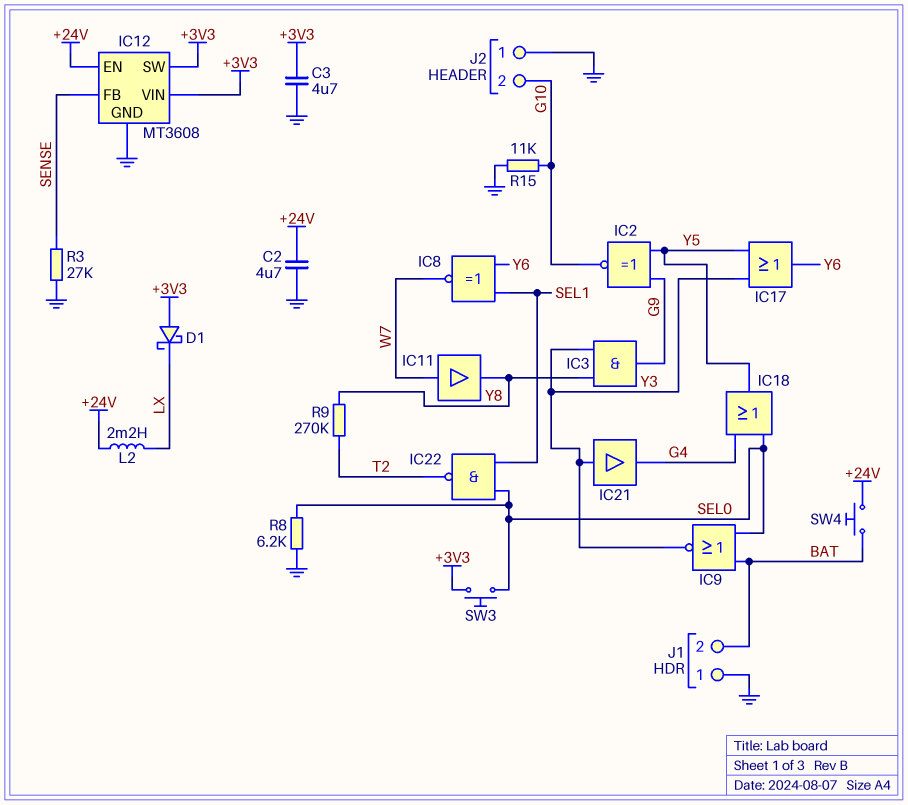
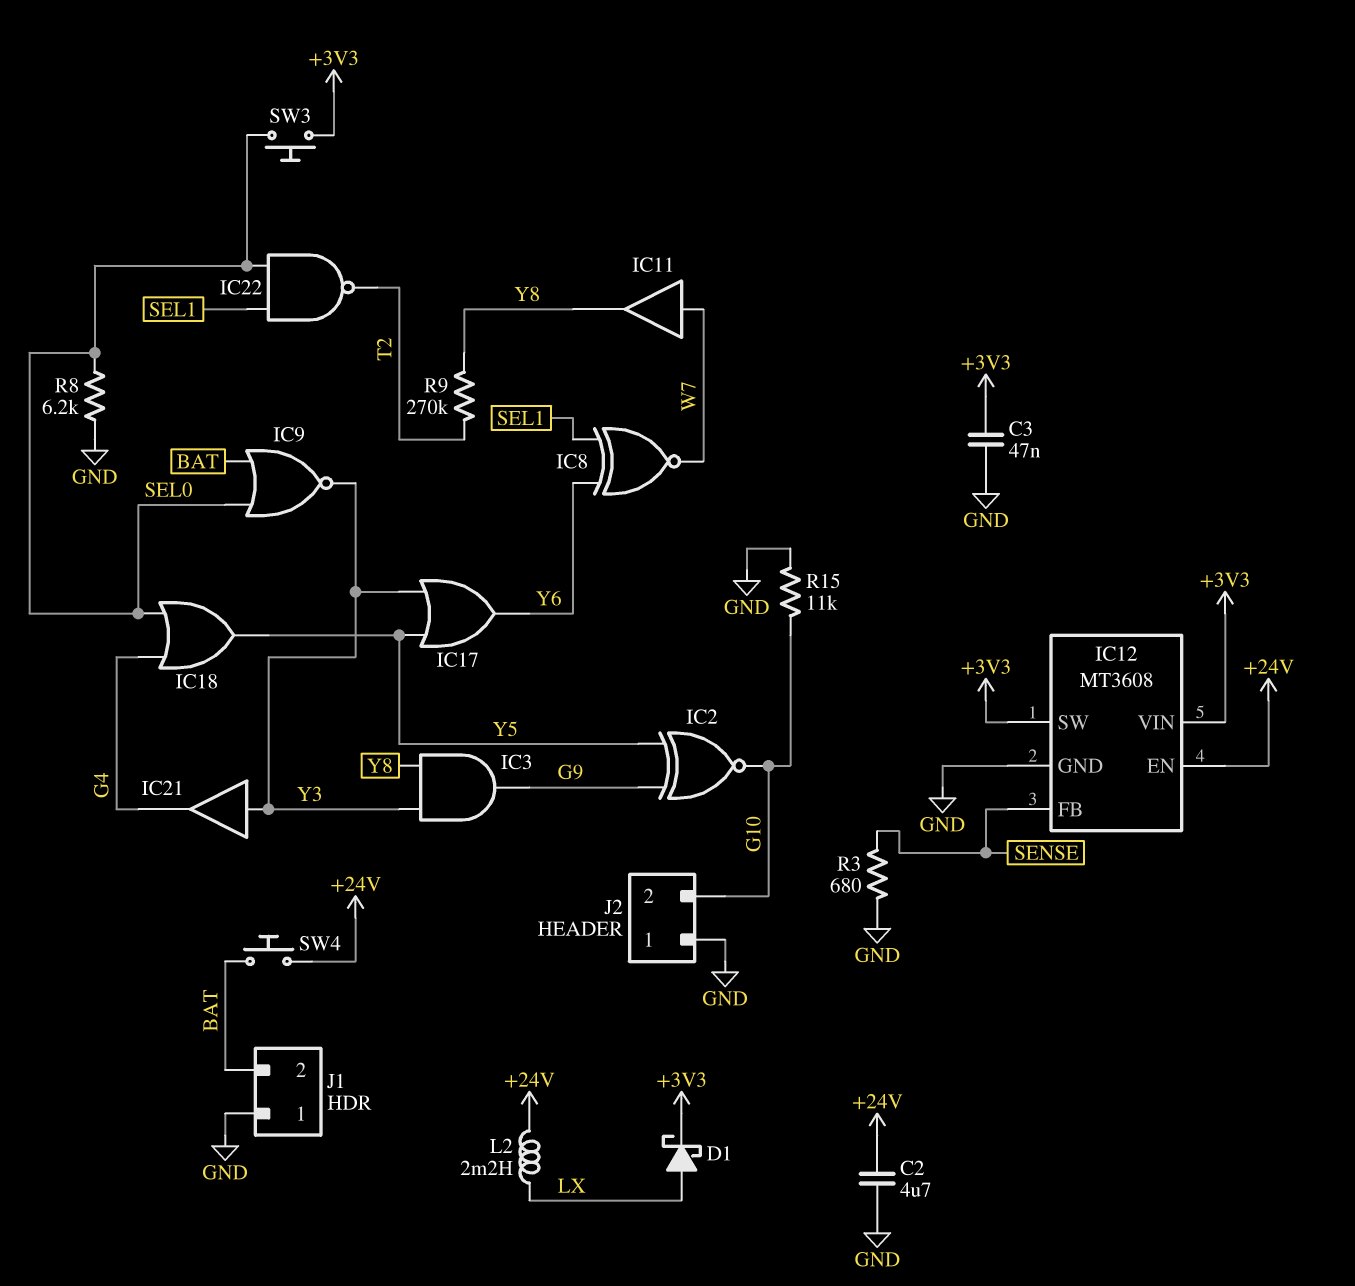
C3: 4.7uF (+3V3, GND) -> 47nF (+3V3, GND)
D1: schottky (A +3V3, K LX) -> schottky (A LX, K +3V3)
R3: 27k (GND, SENSE) -> 680 (GND, SENSE)

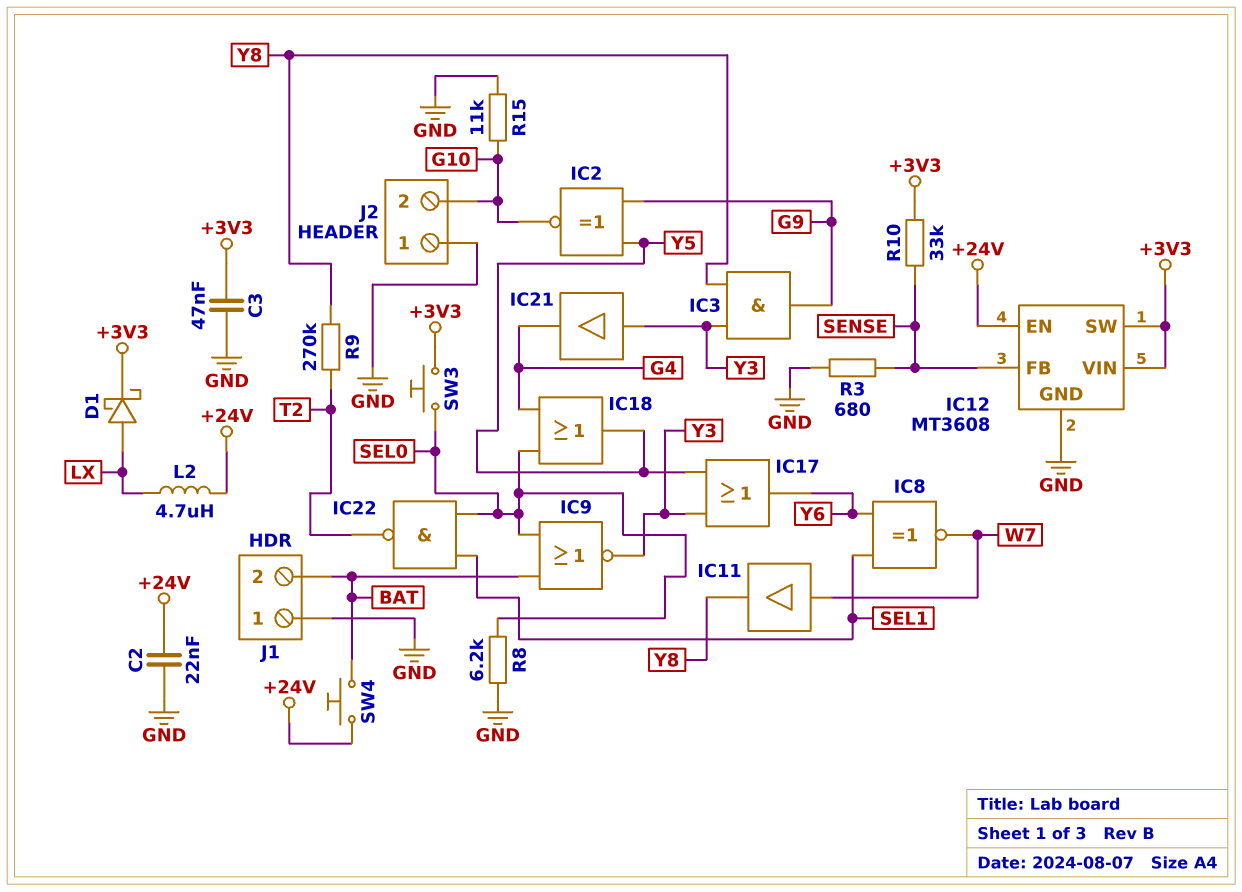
C2: 4.7uF (+24V, GND) -> 22nF (+24V, GND)
L2: 2.2mH (+24V, LX) -> 4.7uH (+24V, LX)
R10: none -> 33k (+3V3, SENSE)

